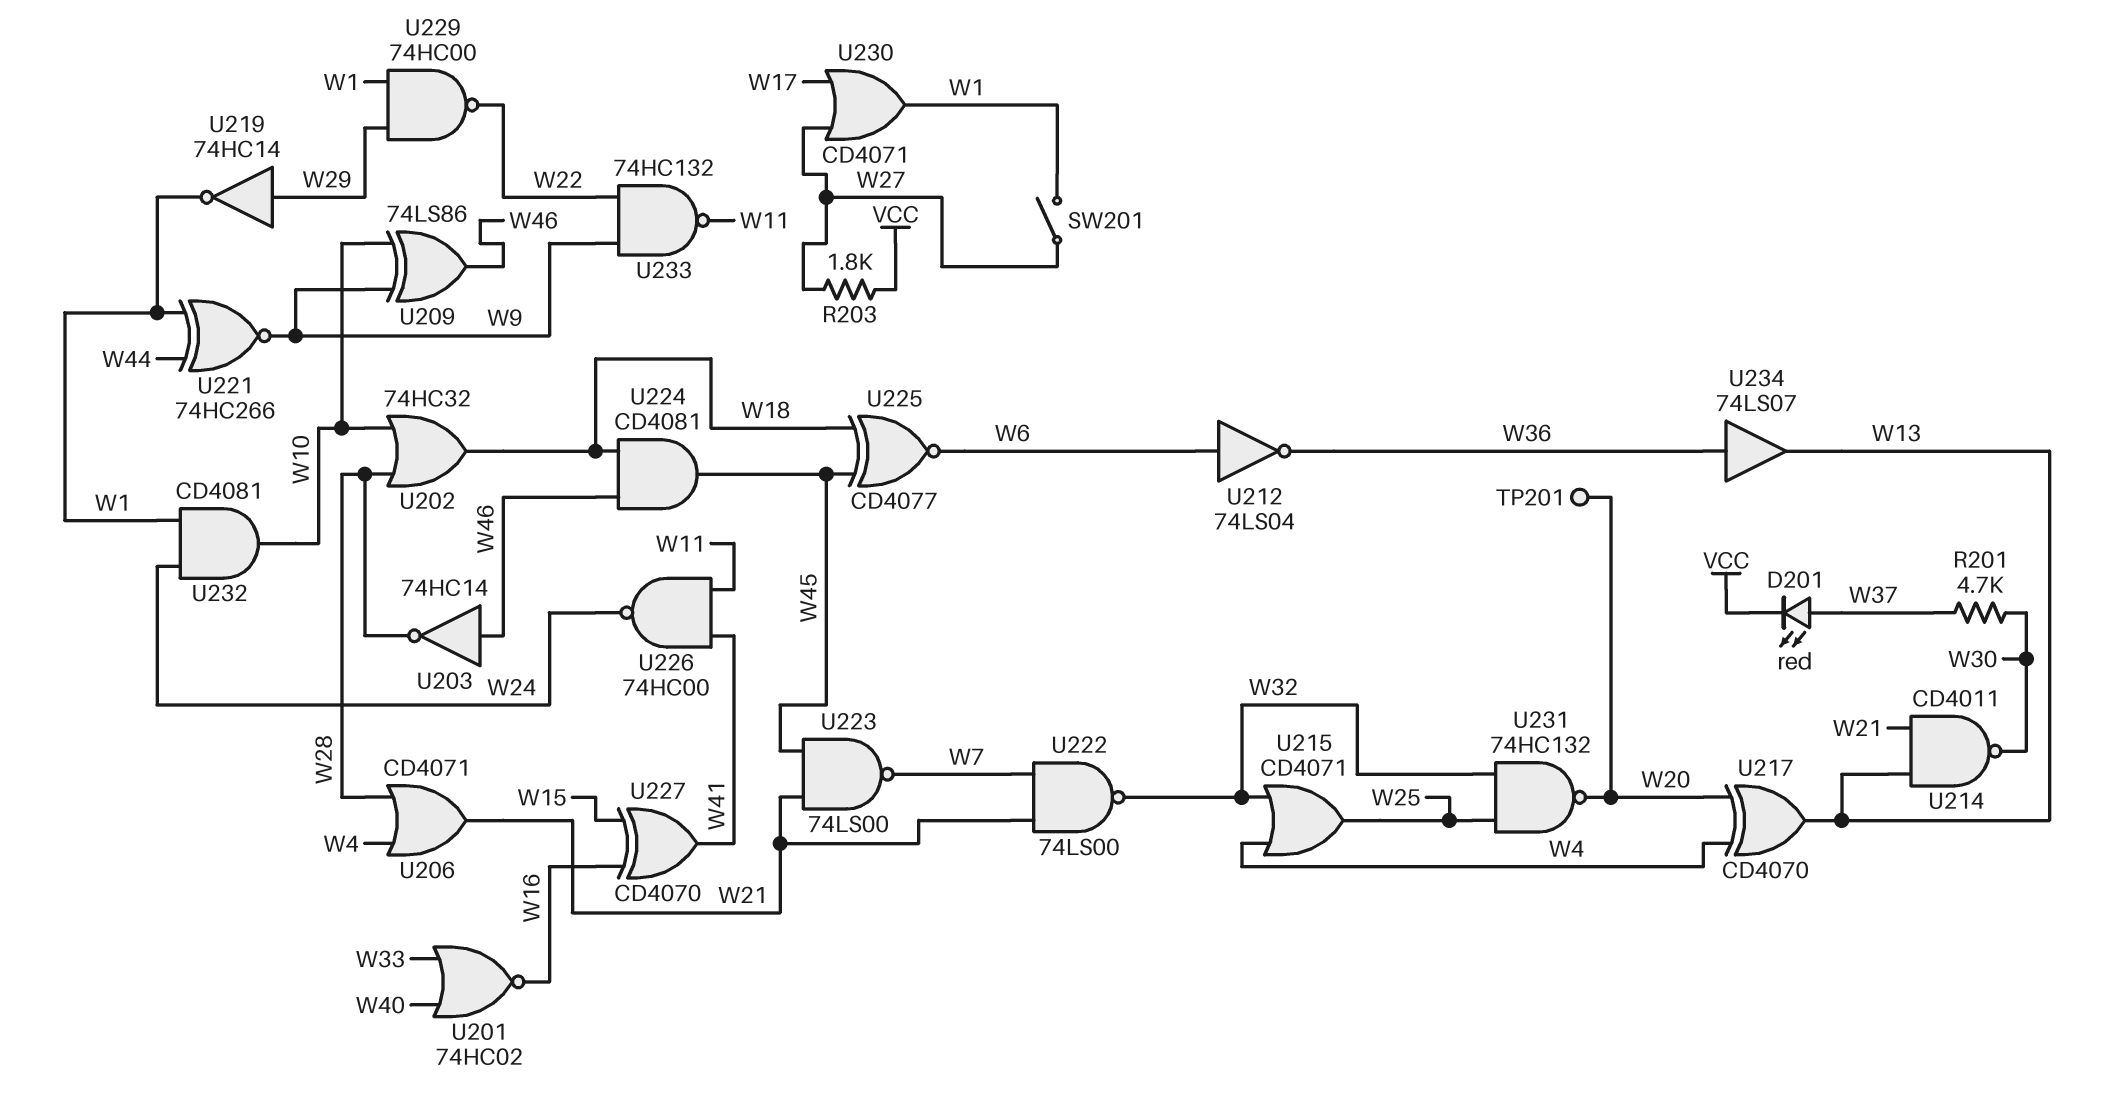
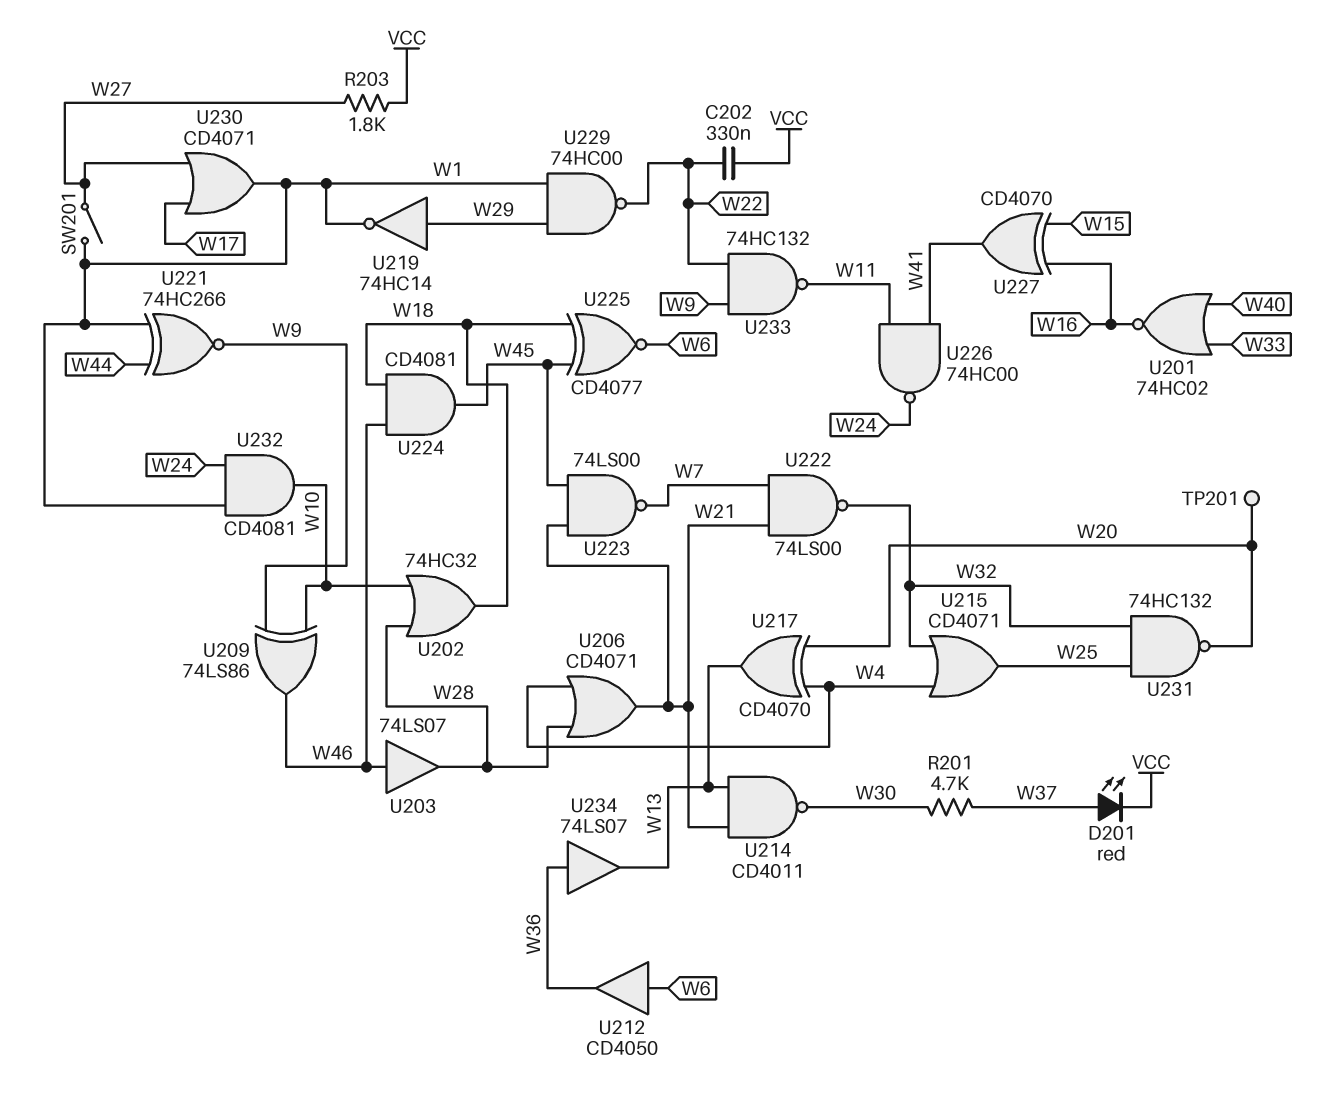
C202: none -> 330nF (VCC, W22)
U203: NOT 74HC14 (in W46, out W28) -> buffer 74LS07 (in W46, out W28)
U212: NOT 74LS04 (in W6, out W36) -> buffer CD4050 (in W6, out W36)

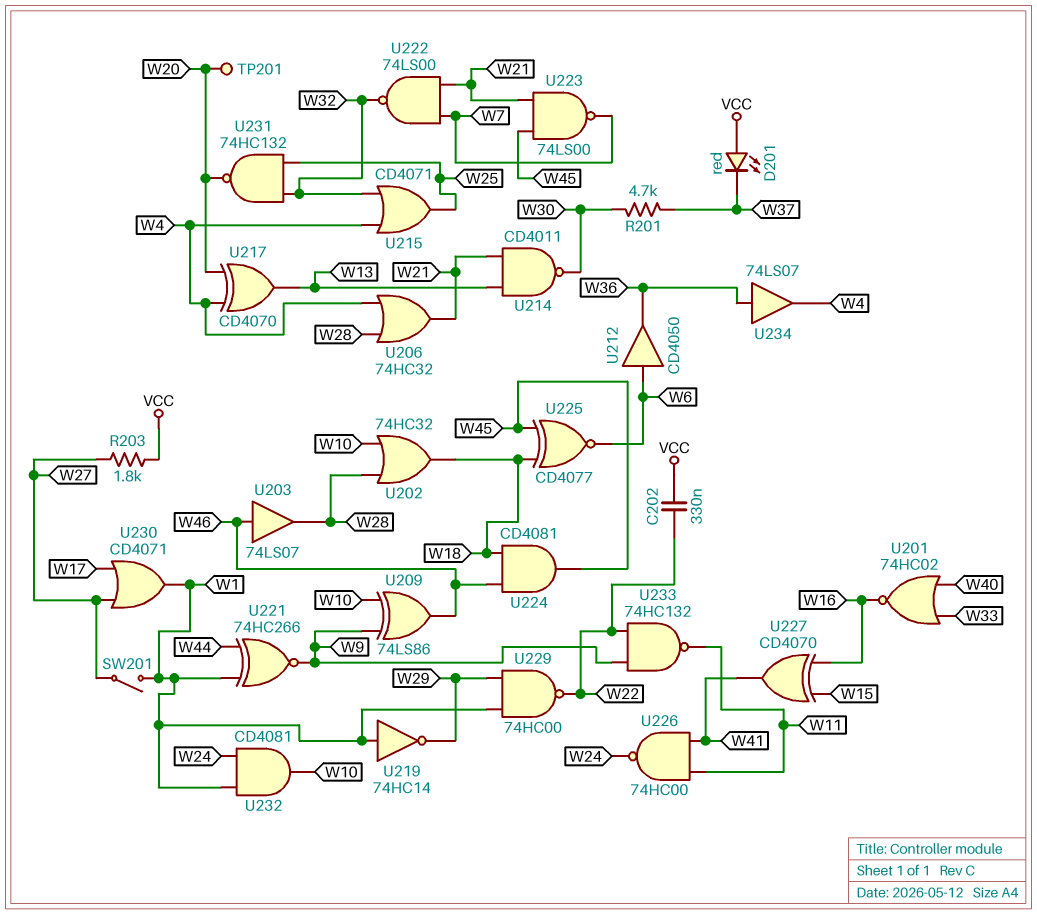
D201: LED red (A W37, K VCC) -> LED red (A VCC, K W37)
U206: OR CD4071 (in W4, in W28, out W21) -> OR 74HC32 (in W4, in W28, out W21)
U219: NOT 74HC14 (in W29, out W1) -> NOT 74HC14 (in W1, out W29)
U234: buffer 74LS07 (in W36, out W13) -> buffer 74LS07 (in W36, out W4)

